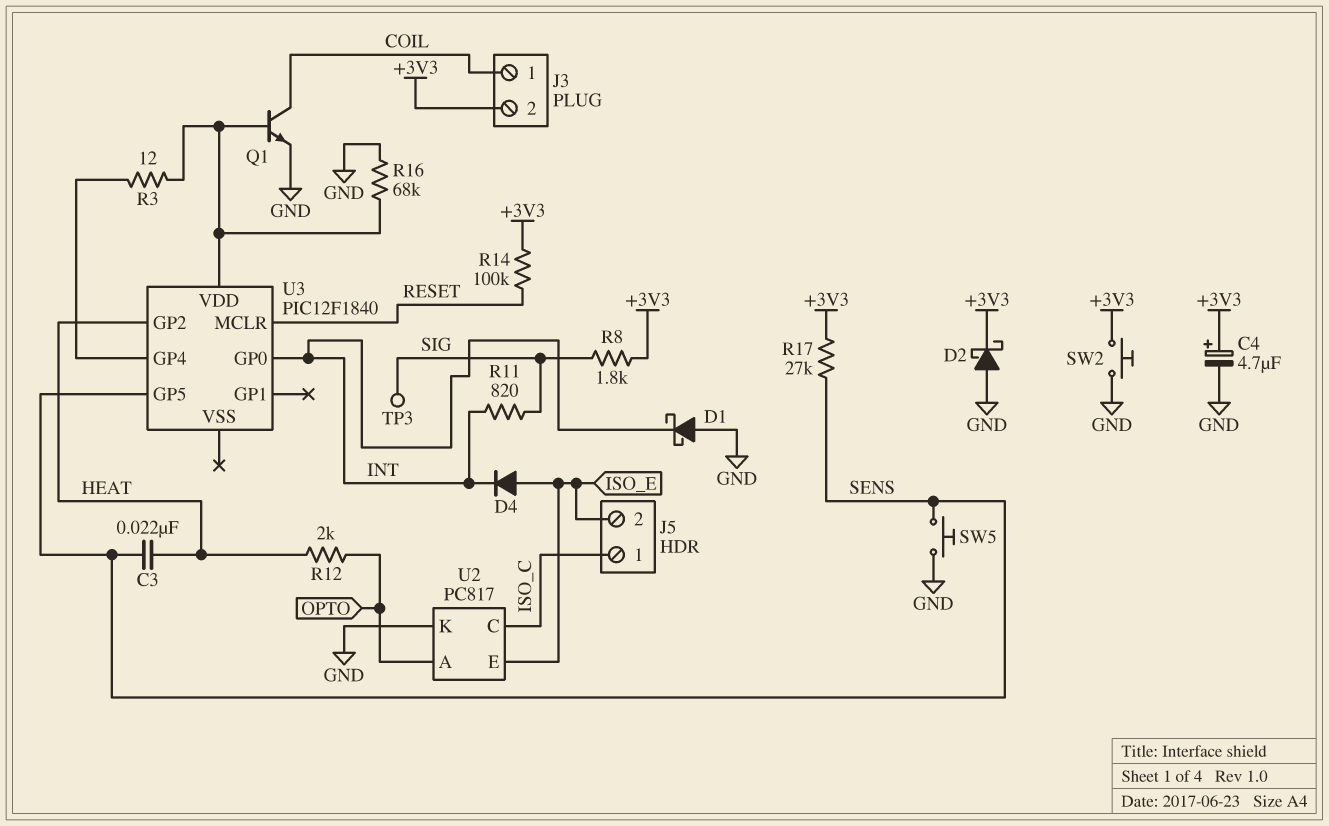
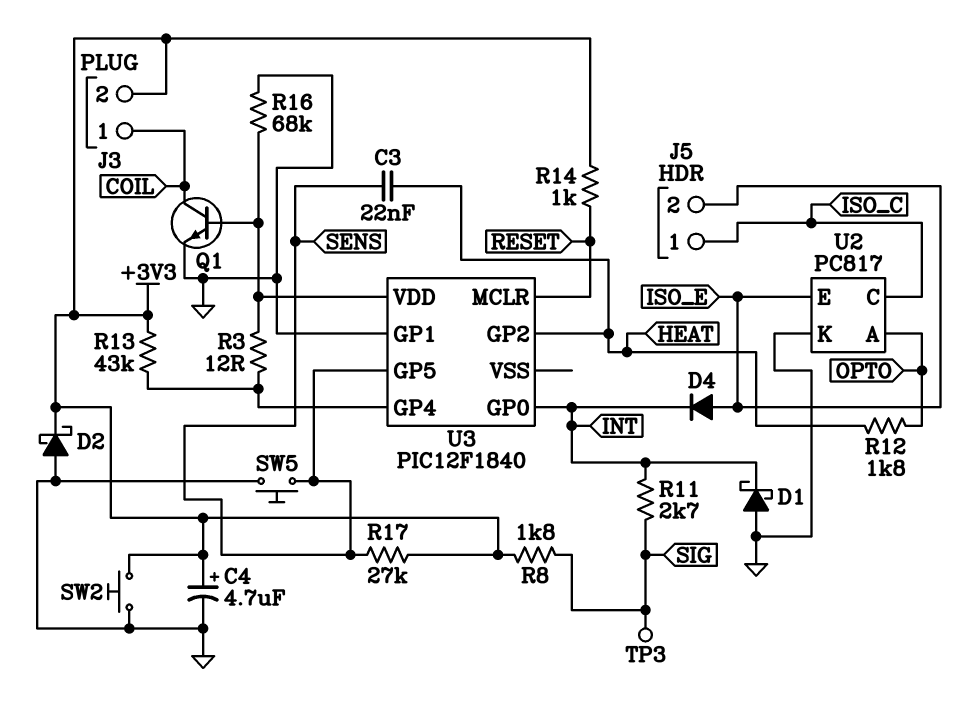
R11: 820 (INT, SIG) -> 2.7k (INT, SIG)
R12: 2k (HEAT, OPTO) -> 1.8k (HEAT, OPTO)
R13: none -> 43k (+3V3, U3/GP4)
R14: 100k (+3V3, RESET) -> 1k (+3V3, RESET)
U3 pin GP1: none -> GND

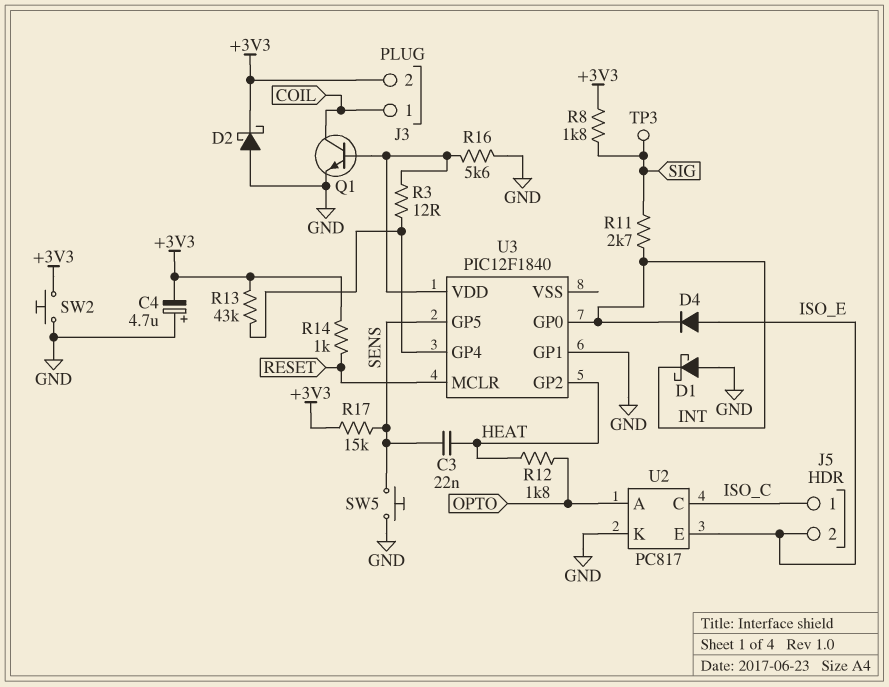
C4: 4.7uF (plus +3V3, minus GND) -> 4.7uF (plus GND, minus +3V3)
R16: 68k (GND, U3/VDD) -> 5.6k (GND, U3/VDD)
R17: 27k (+3V3, SENS) -> 15k (+3V3, SENS)

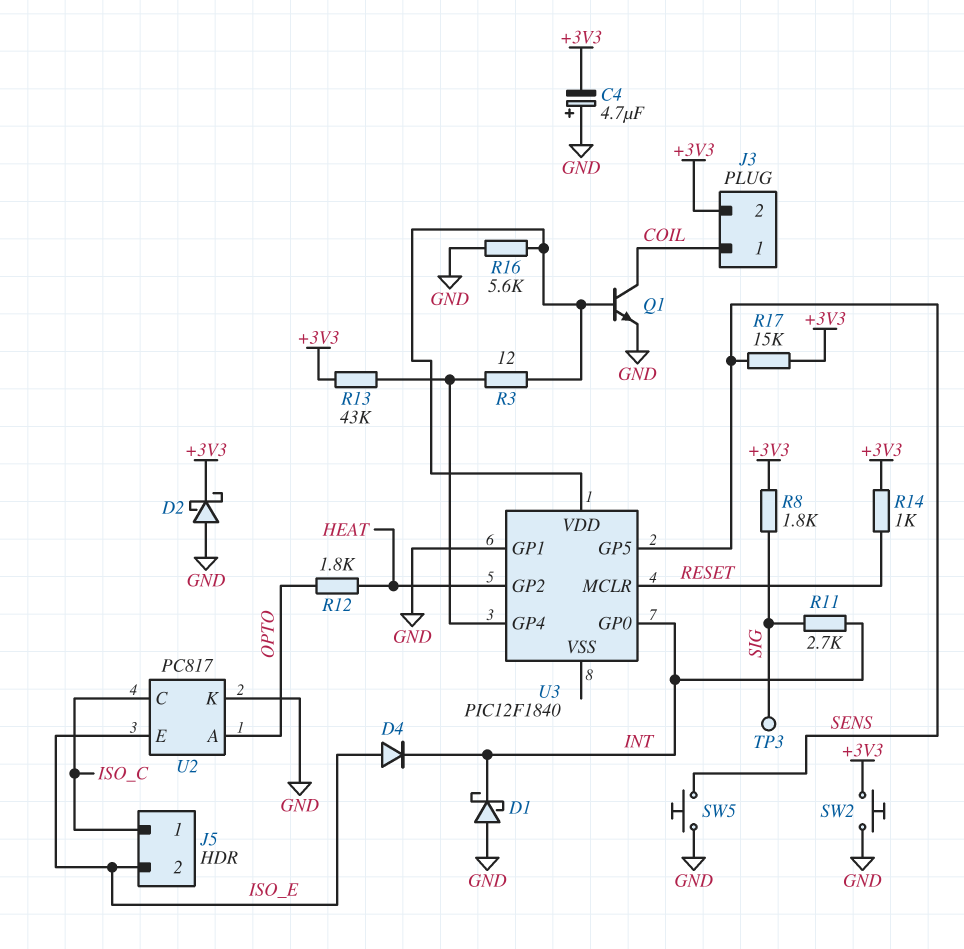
C3: 22nF (HEAT, SENS) -> none

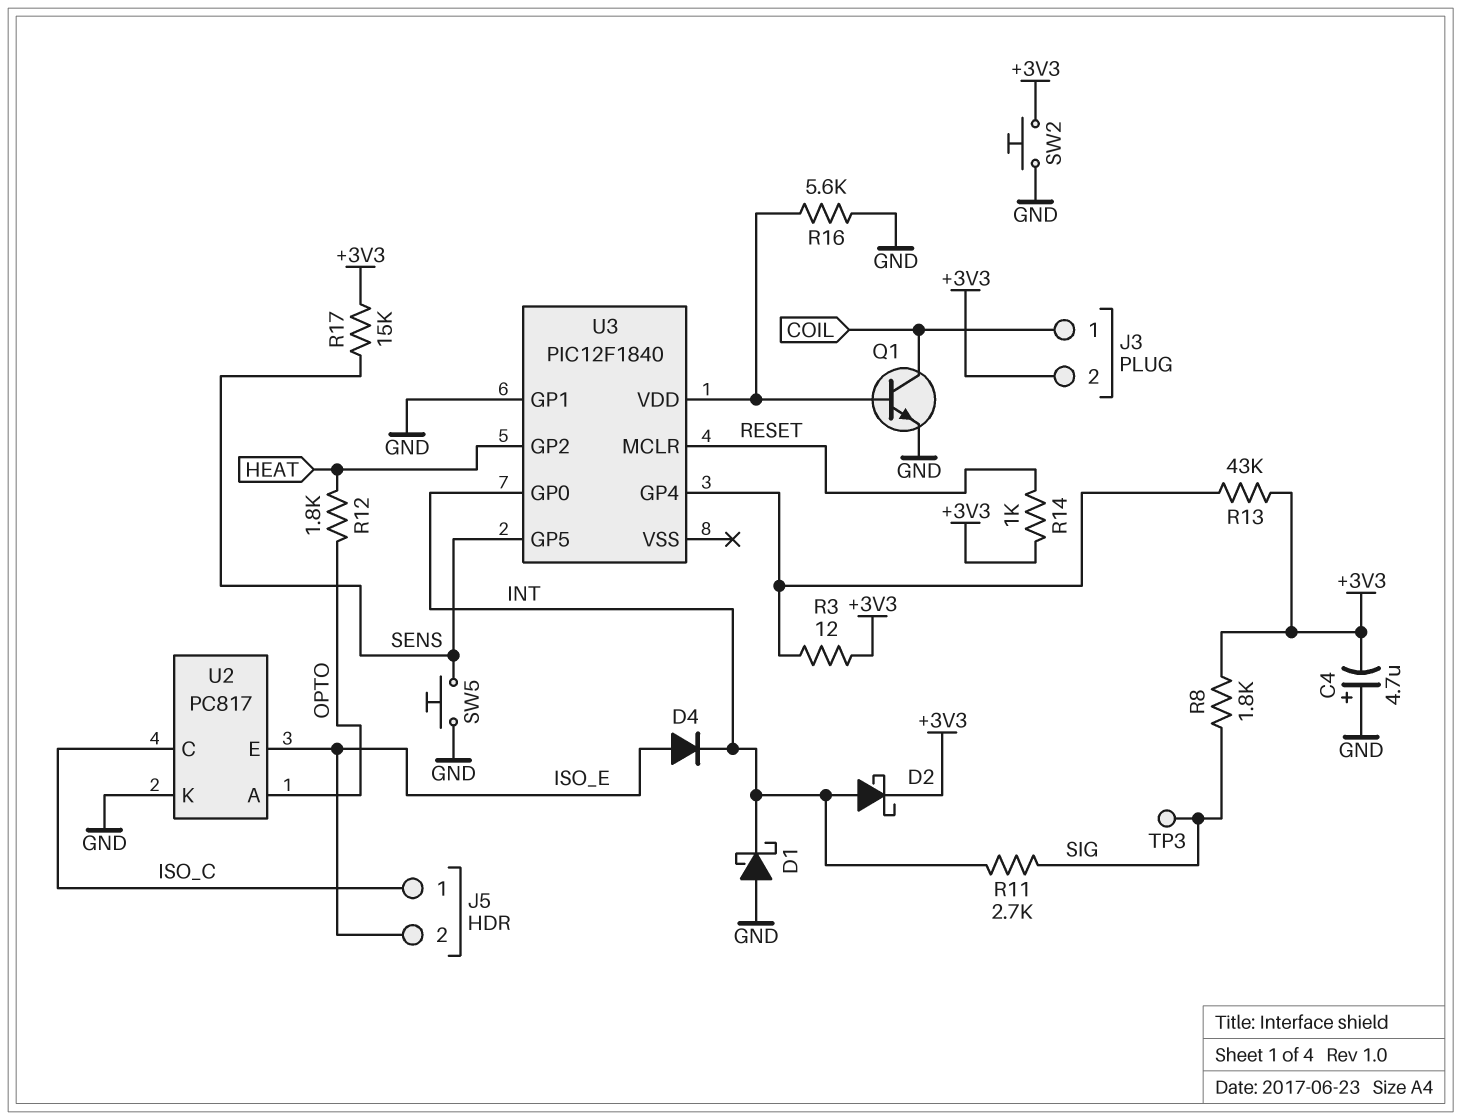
D2: schottky (A GND, K +3V3) -> schottky (A INT, K +3V3)
R3: 12 (U3/GP4, U3/VDD) -> 12 (+3V3, U3/GP4)

